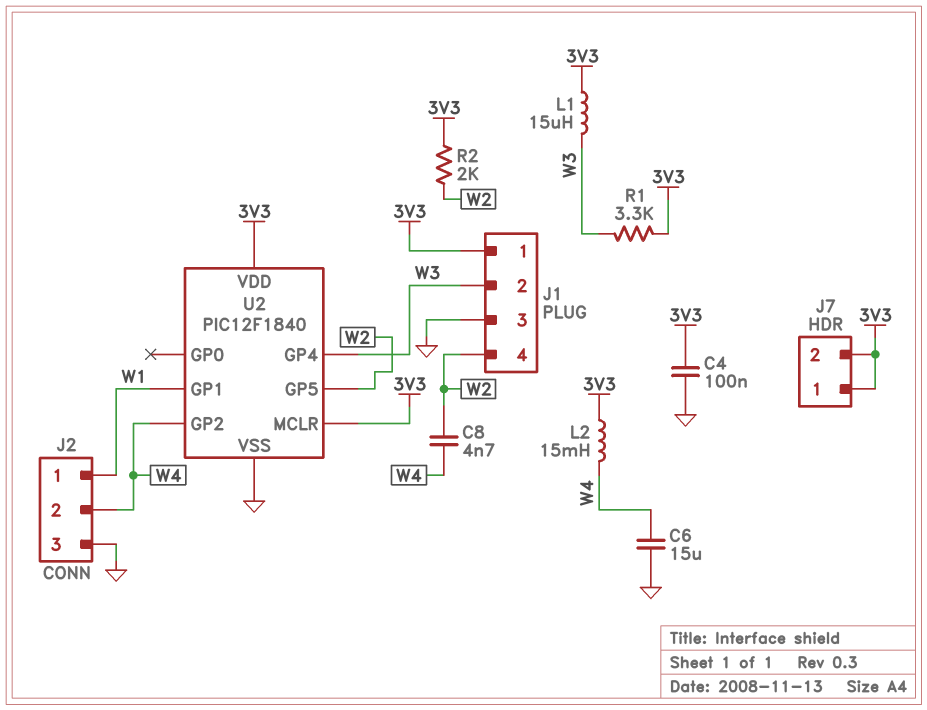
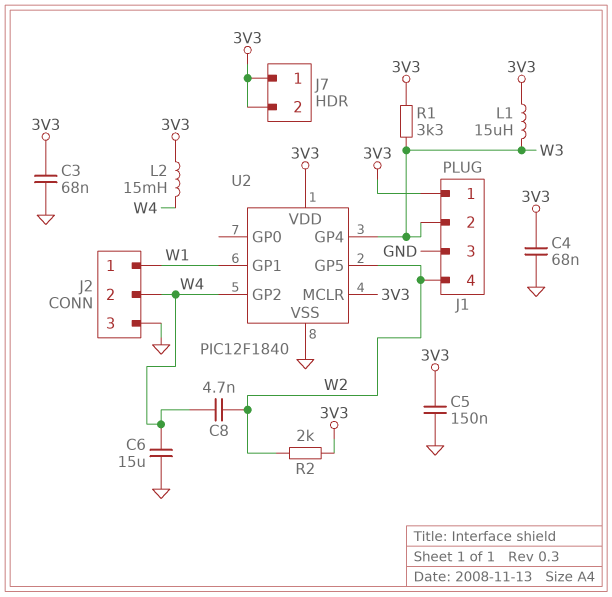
C3: none -> 68nF (3V3, GND)
C4: 100nF (3V3, GND) -> 68nF (3V3, GND)
C5: none -> 150nF (3V3, GND)

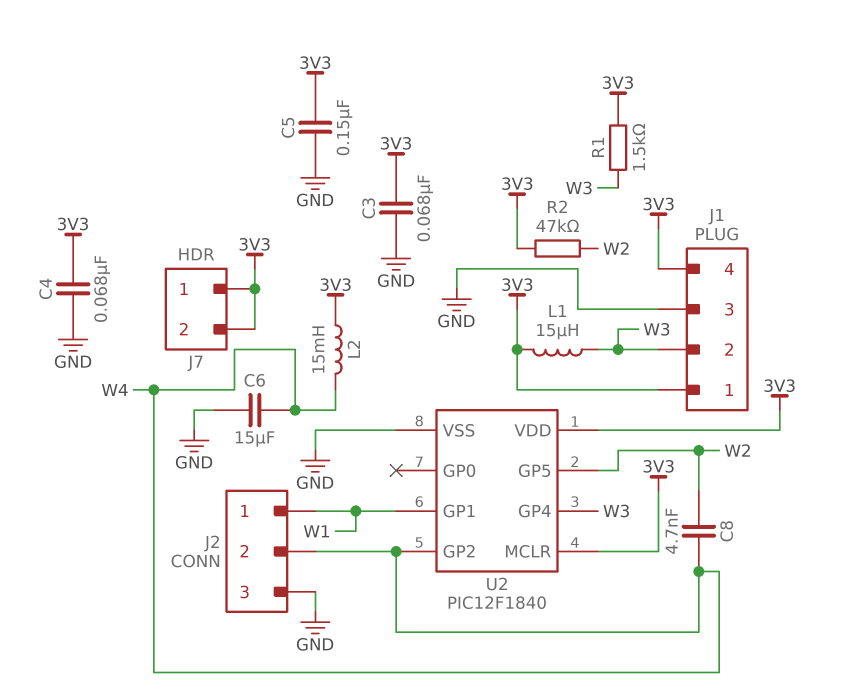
J1 pin 4: W2 -> 3V3
R1: 3.3k (3V3, W3) -> 1.5k (3V3, W3)
R2: 2k (3V3, W2) -> 47k (3V3, W2)

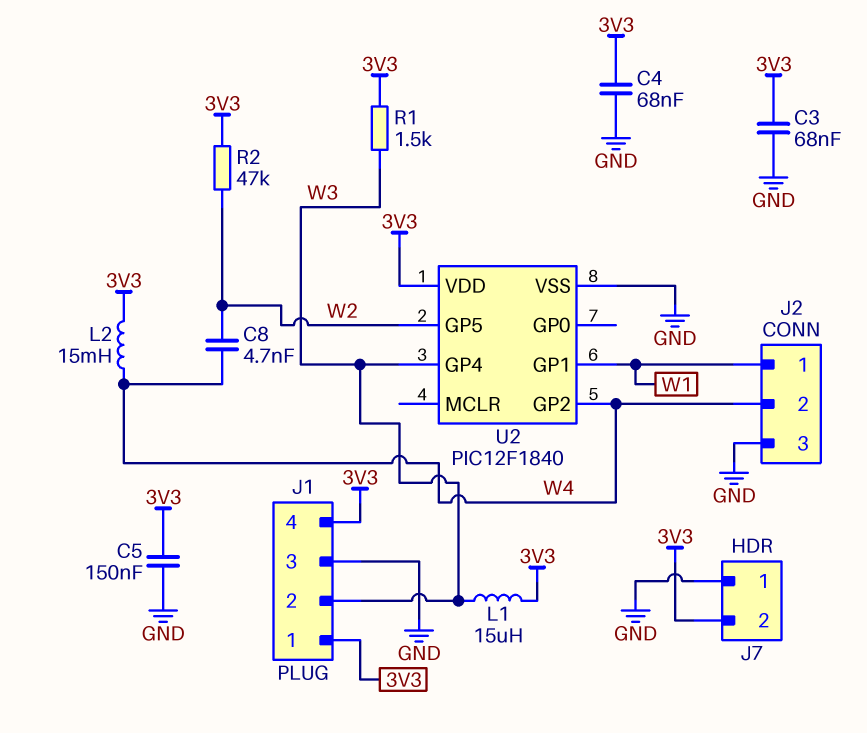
C6: 15uF (GND, W4) -> none
J7 pin 1: 3V3 -> GND
U2 pin MCLR: 3V3 -> none

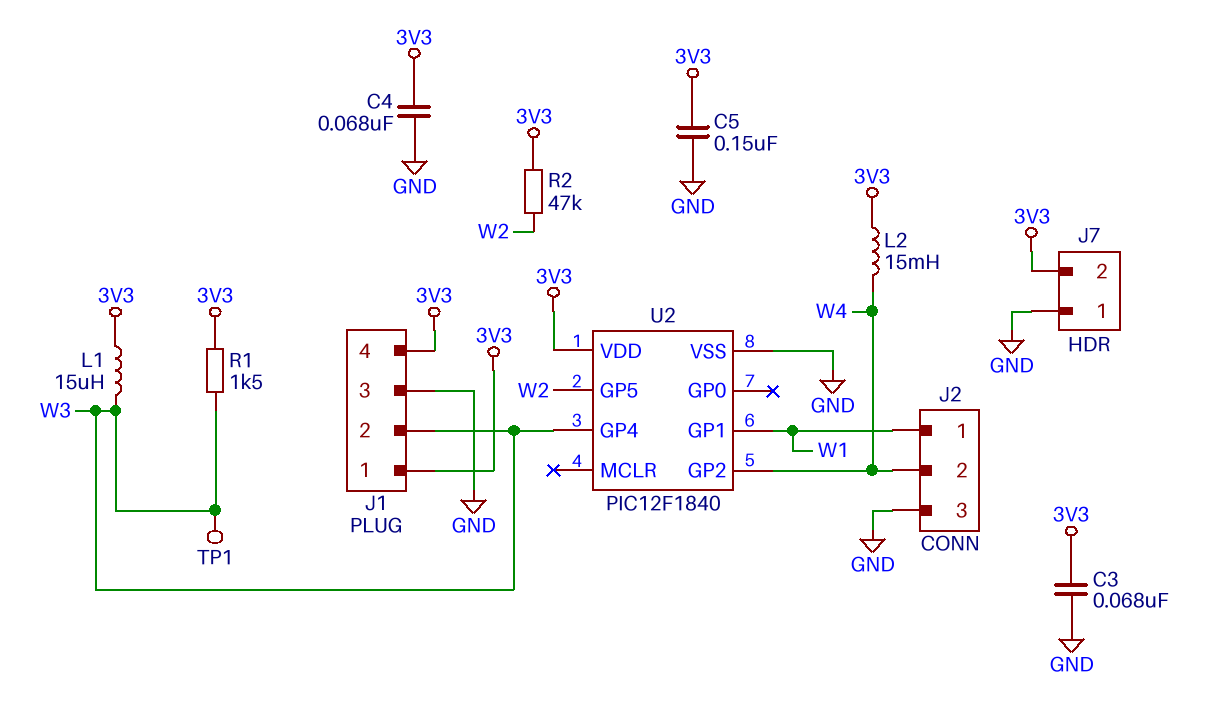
C8: 4.7nF (W2, W4) -> none
TP1: none -> test point (W3)

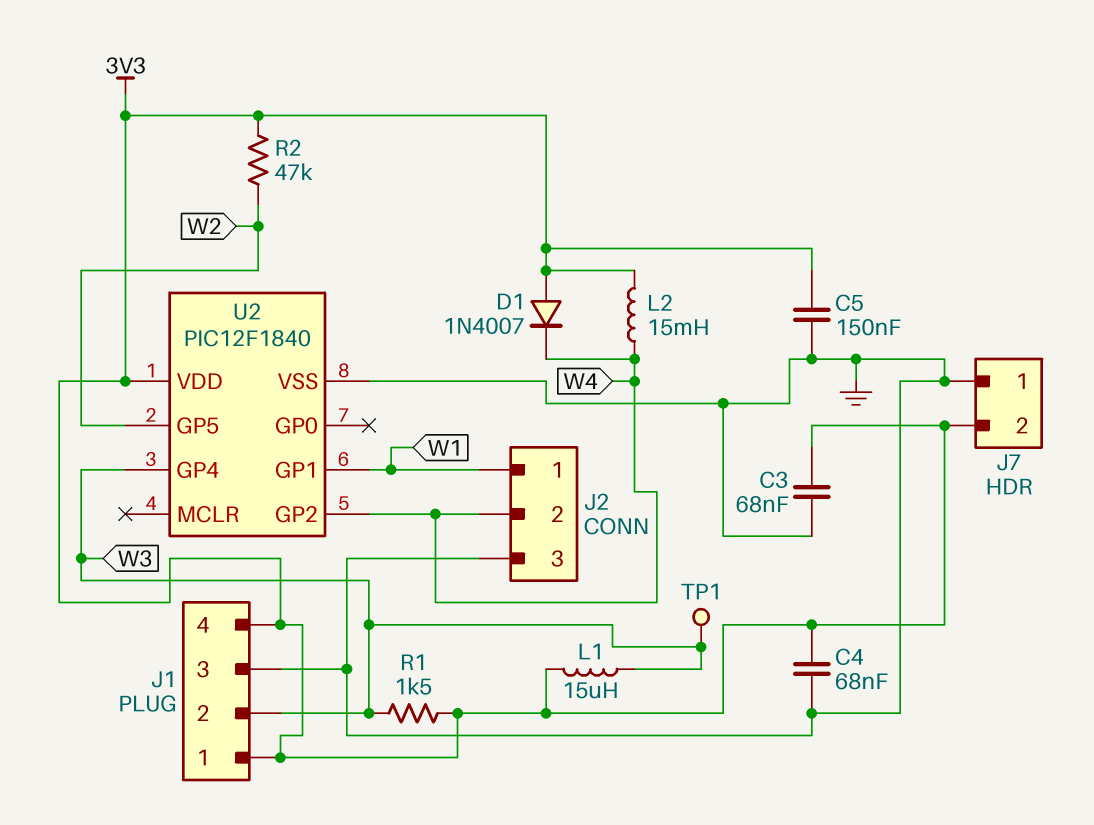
D1: none -> diode 1N4007 (A 3V3, K W4)

